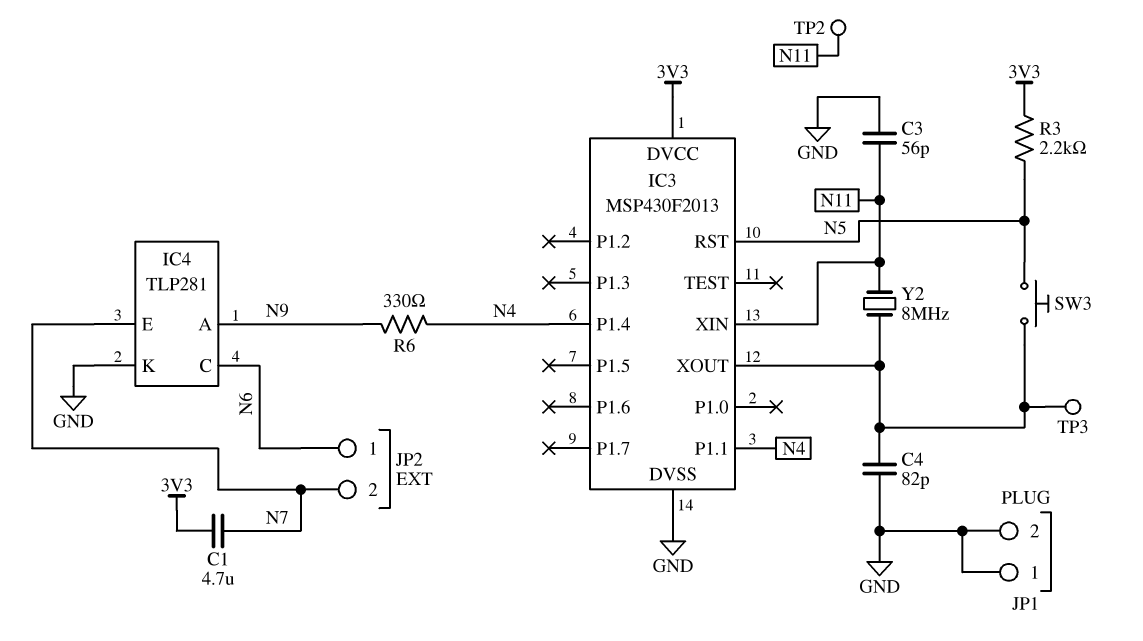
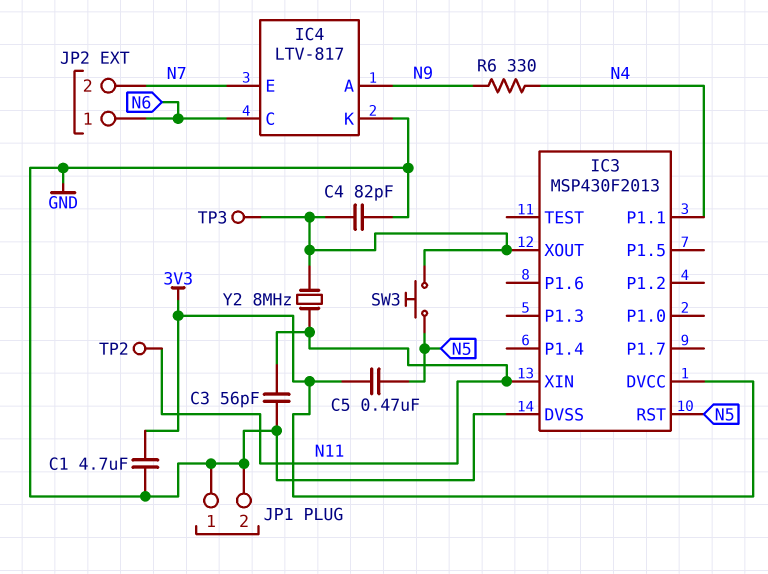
C1: 4.7uF (3V3, N7) -> 4.7uF (3V3, GND)
C5: none -> 470nF (3V3, N5)
IC3 pin P1.4: N4 -> none
IC4: TLP281 -> LTV-817
R3: 2.2k (3V3, N5) -> none

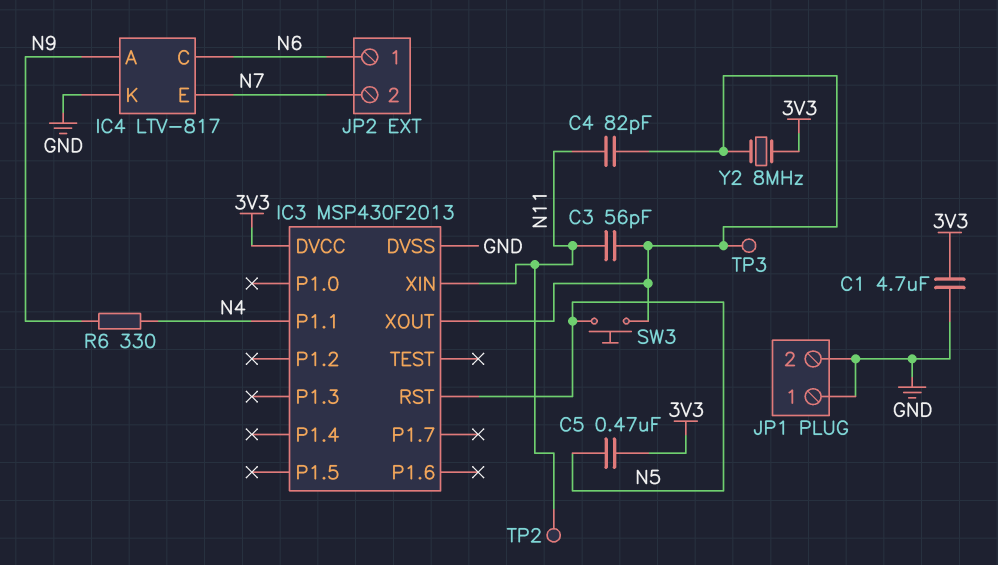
C3: 56pF (GND, N11) -> 56pF (IC3/XOUT, N11)
C4: 82pF (GND, IC3/XOUT) -> 82pF (IC3/XOUT, N11)
Y2: 8MHz (IC3/XOUT, N11) -> 8MHz (3V3, IC3/XOUT)

